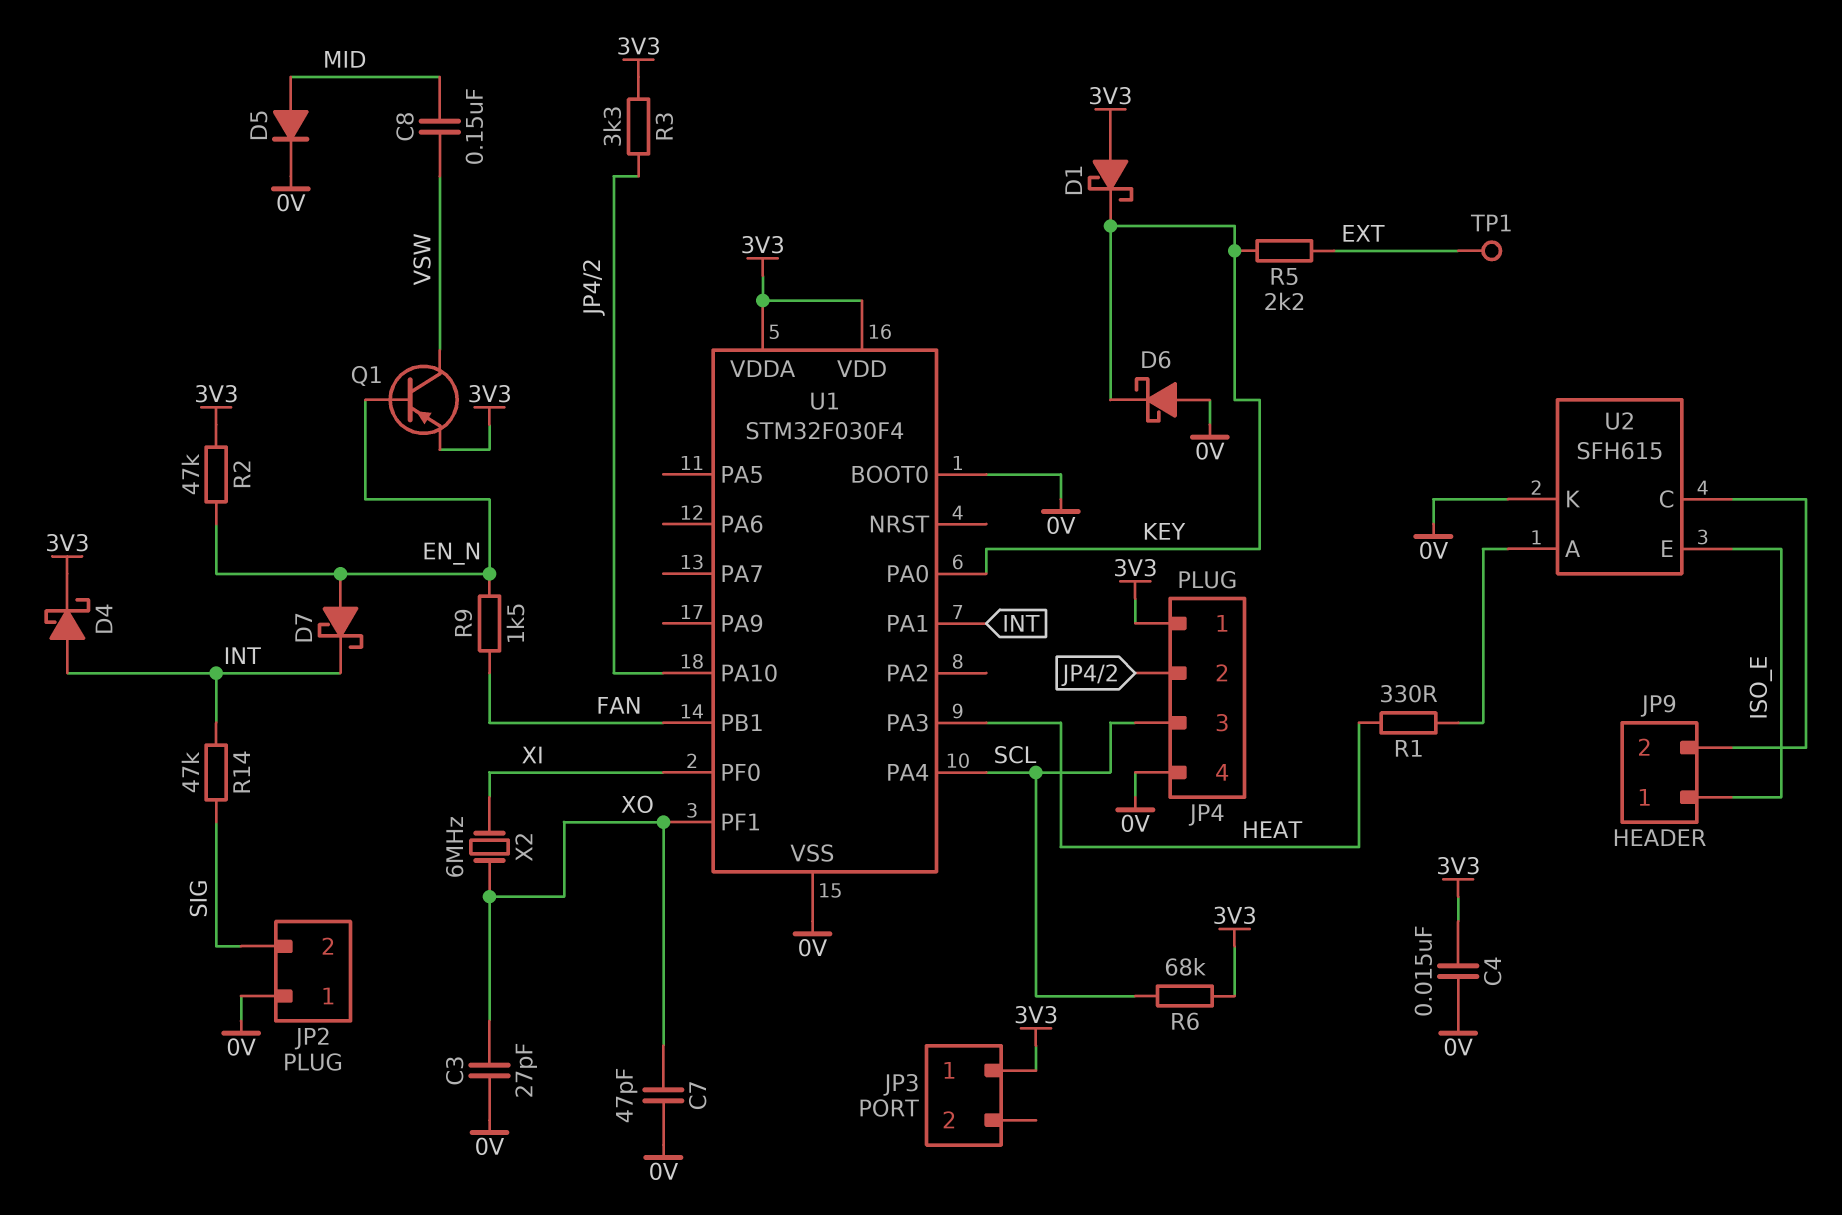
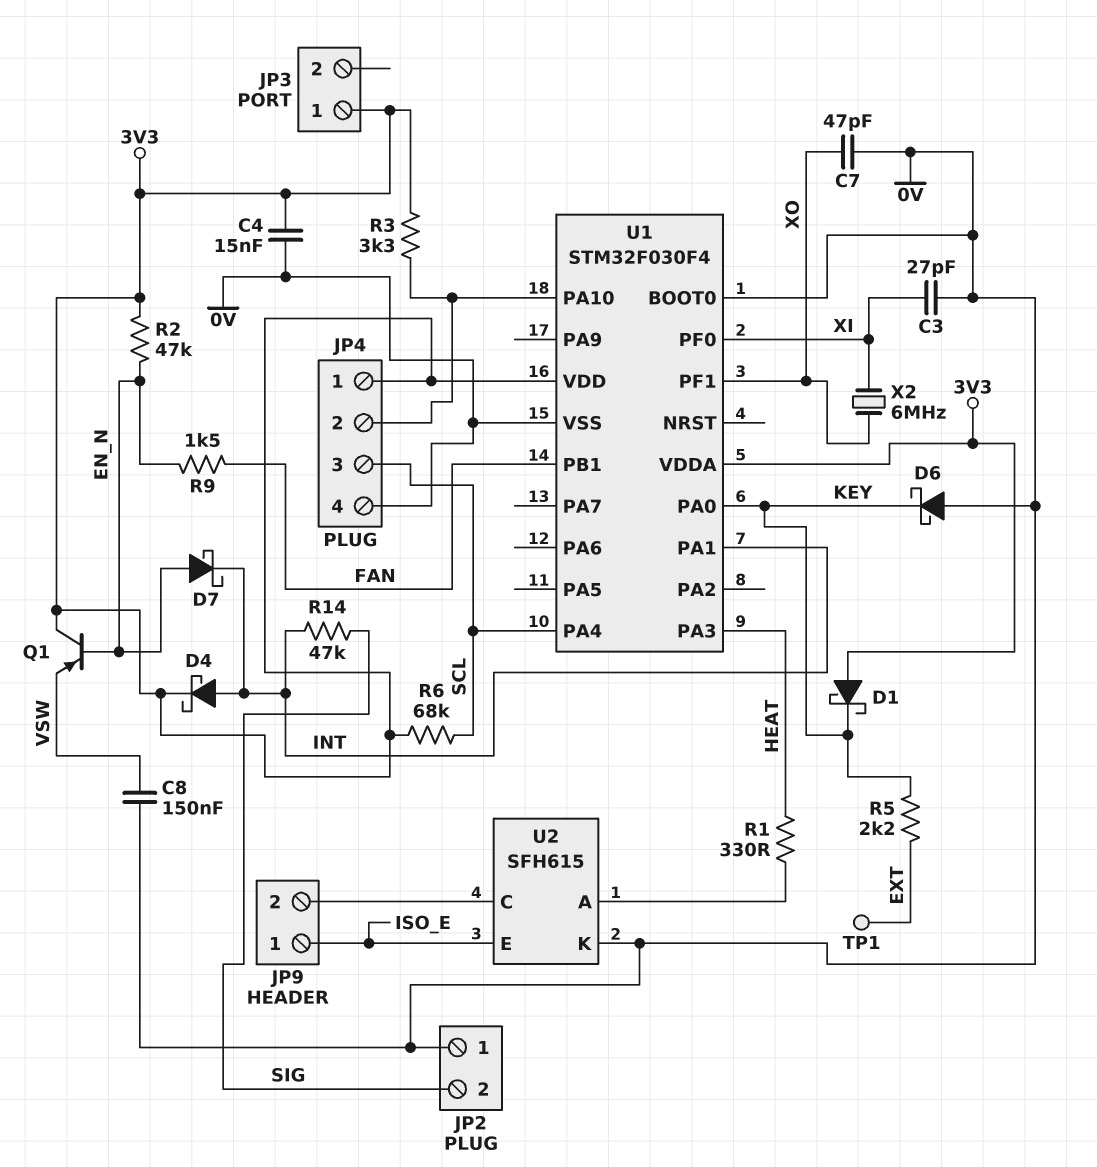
C3: 27pF (0V, XO) -> 27pF (0V, XI)
C8: 150nF (MID, VSW) -> 150nF (0V, VSW)
D5: diode (A MID, K 0V) -> none
Q1: PNP (B EN_N, C VSW, E 3V3) -> PNP (B EN_N, C 3V3, E VSW)

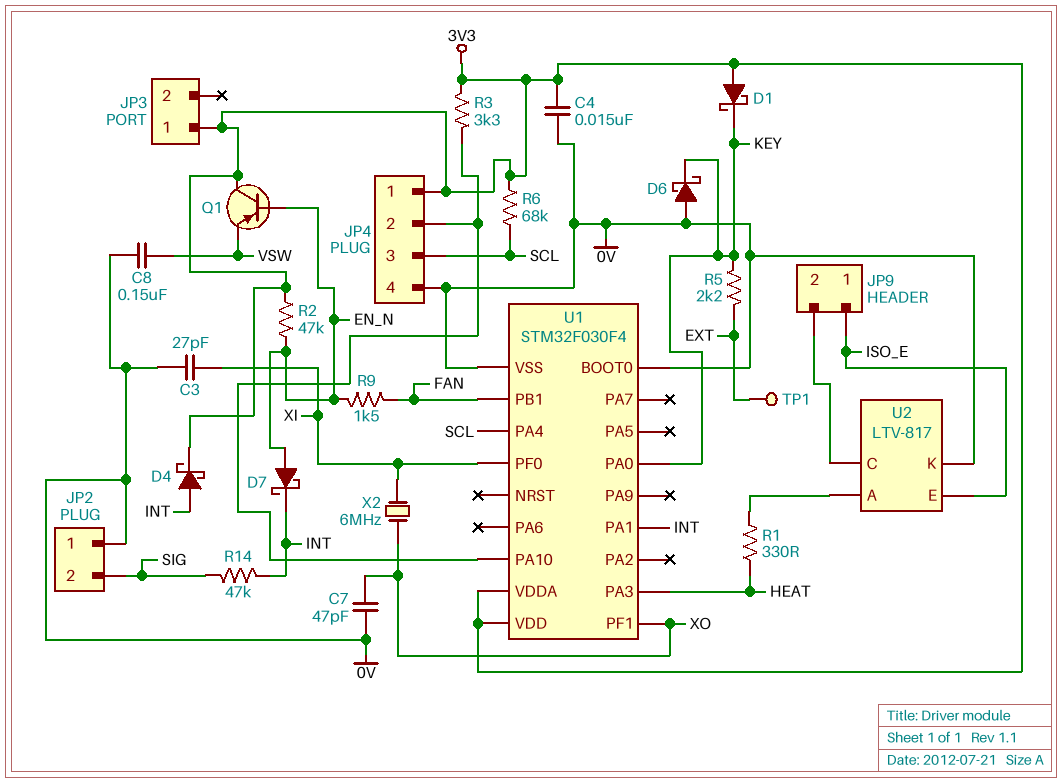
U2: SFH615 -> LTV-817

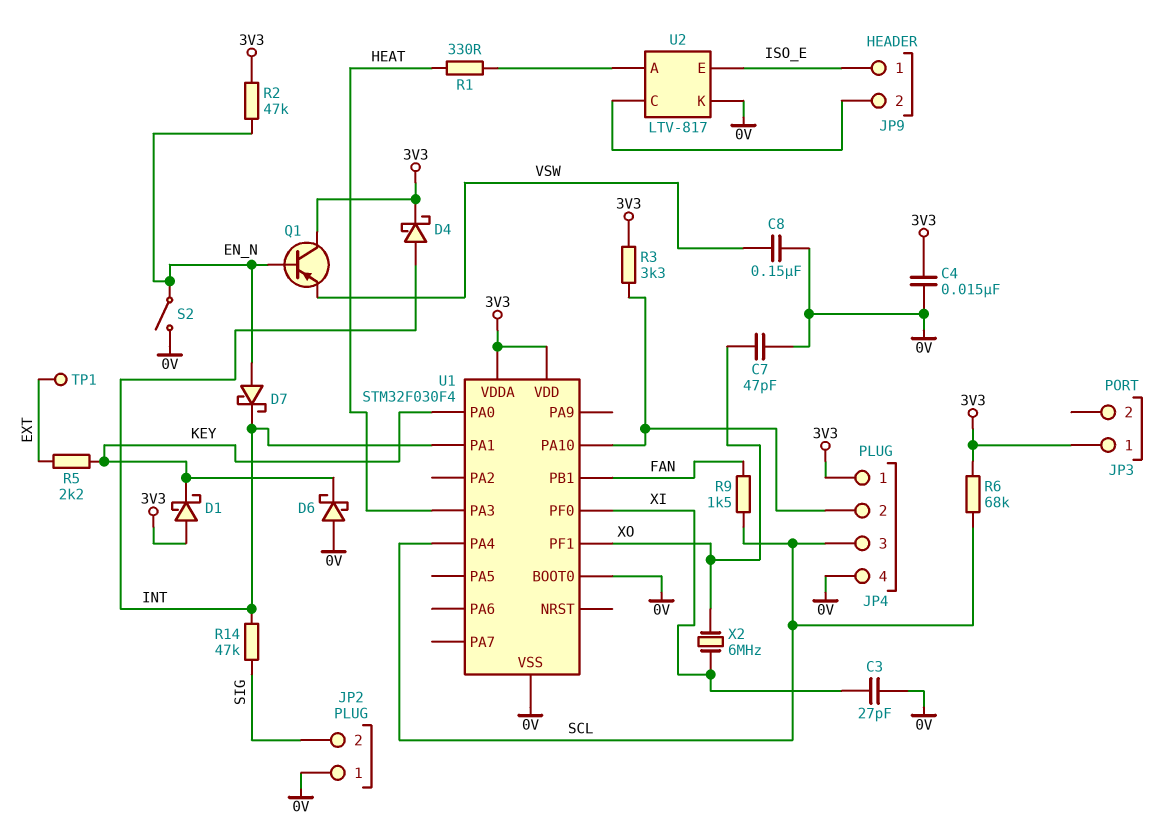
R9: 1.5k (EN_N, FAN) -> 1.5k (FAN, SCL)
S2: none -> switch (0V, EN_N)

